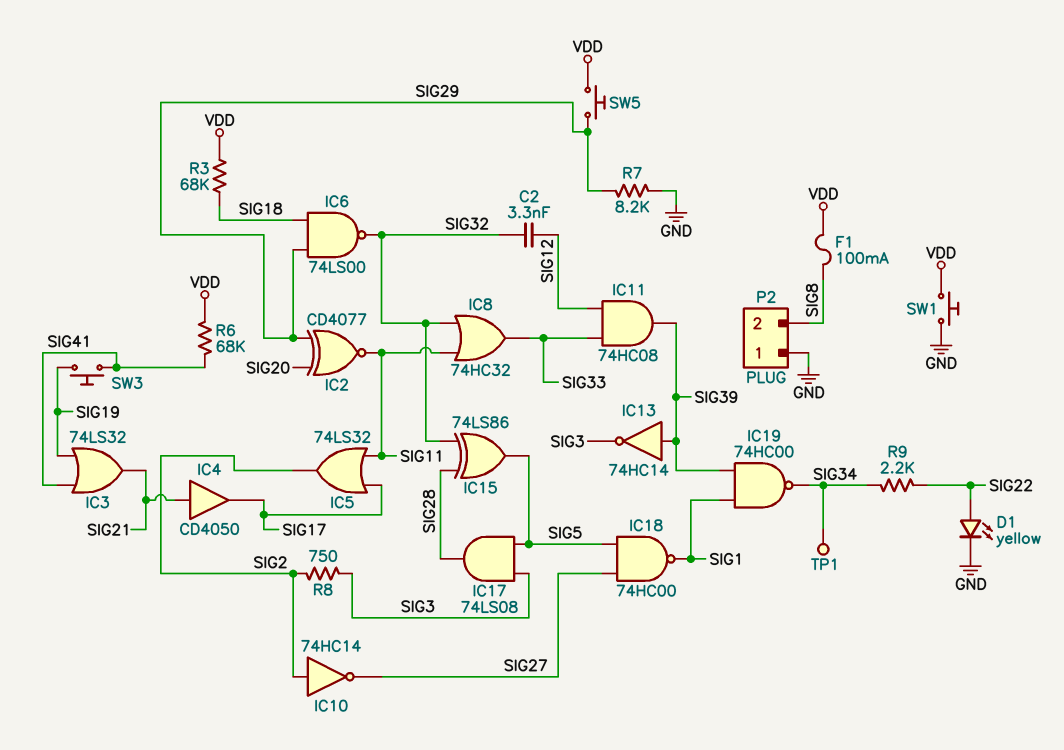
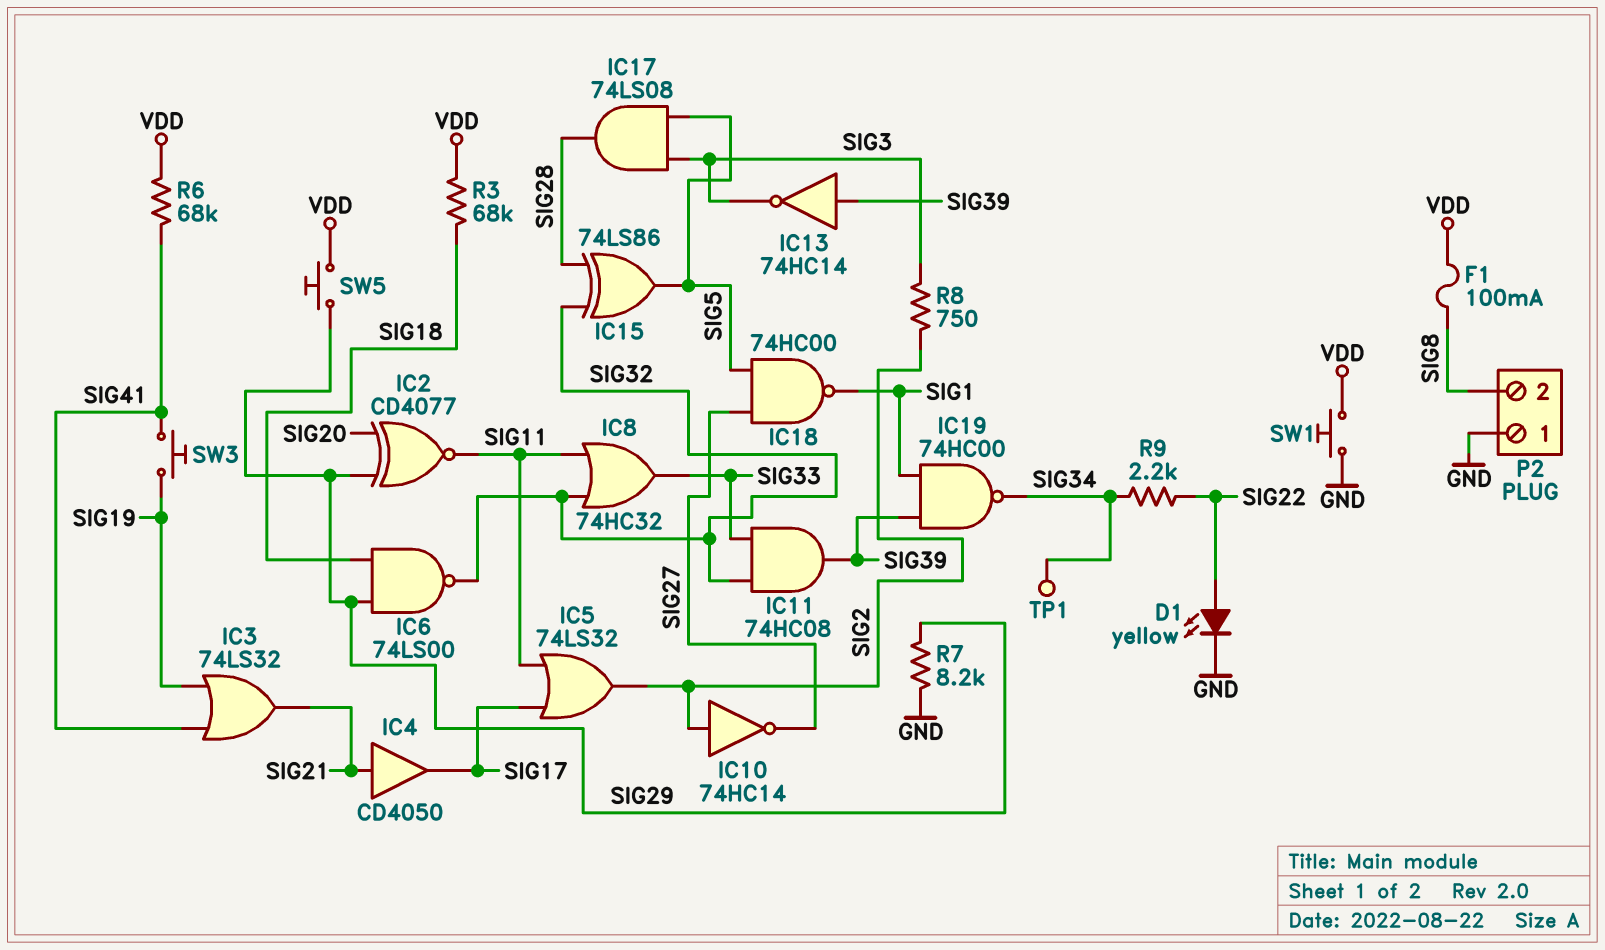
C2: 3.3nF (SIG12, SIG32) -> none
IC11: AND 74HC08 (in SIG12, in SIG33, out SIG39) -> AND 74HC08 (in SIG32, in SIG33, out SIG39)

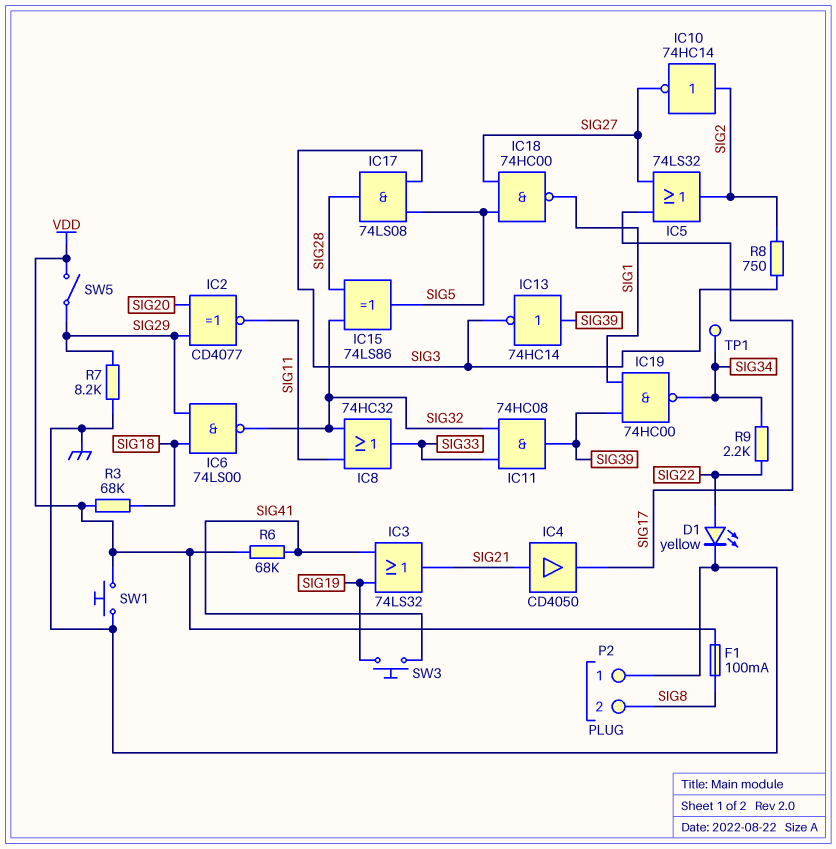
IC5: OR 74LS32 (in SIG11, in SIG17, out SIG2) -> OR 74LS32 (in SIG17, in SIG27, out SIG2)
SW5: button (SIG29, VDD) -> switch (SIG29, VDD)

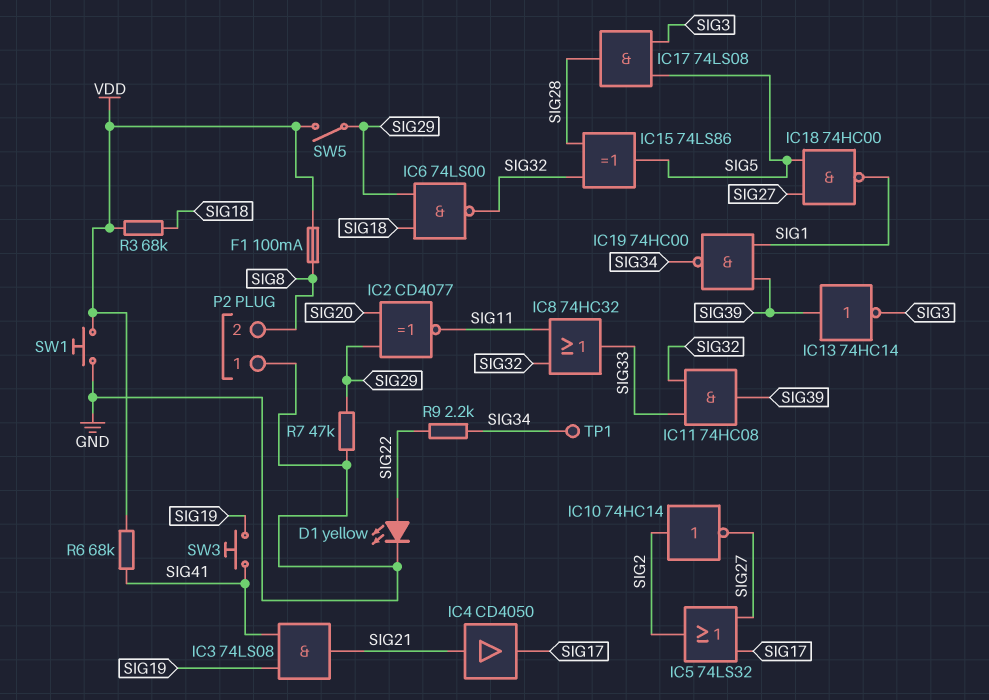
IC3: OR 74LS32 (in SIG19, in SIG41, out SIG21) -> AND 74LS08 (in SIG19, in SIG41, out SIG21)
R7: 8.2k (GND, SIG29) -> 47k (GND, SIG29)
R8: 750 (SIG2, SIG3) -> none

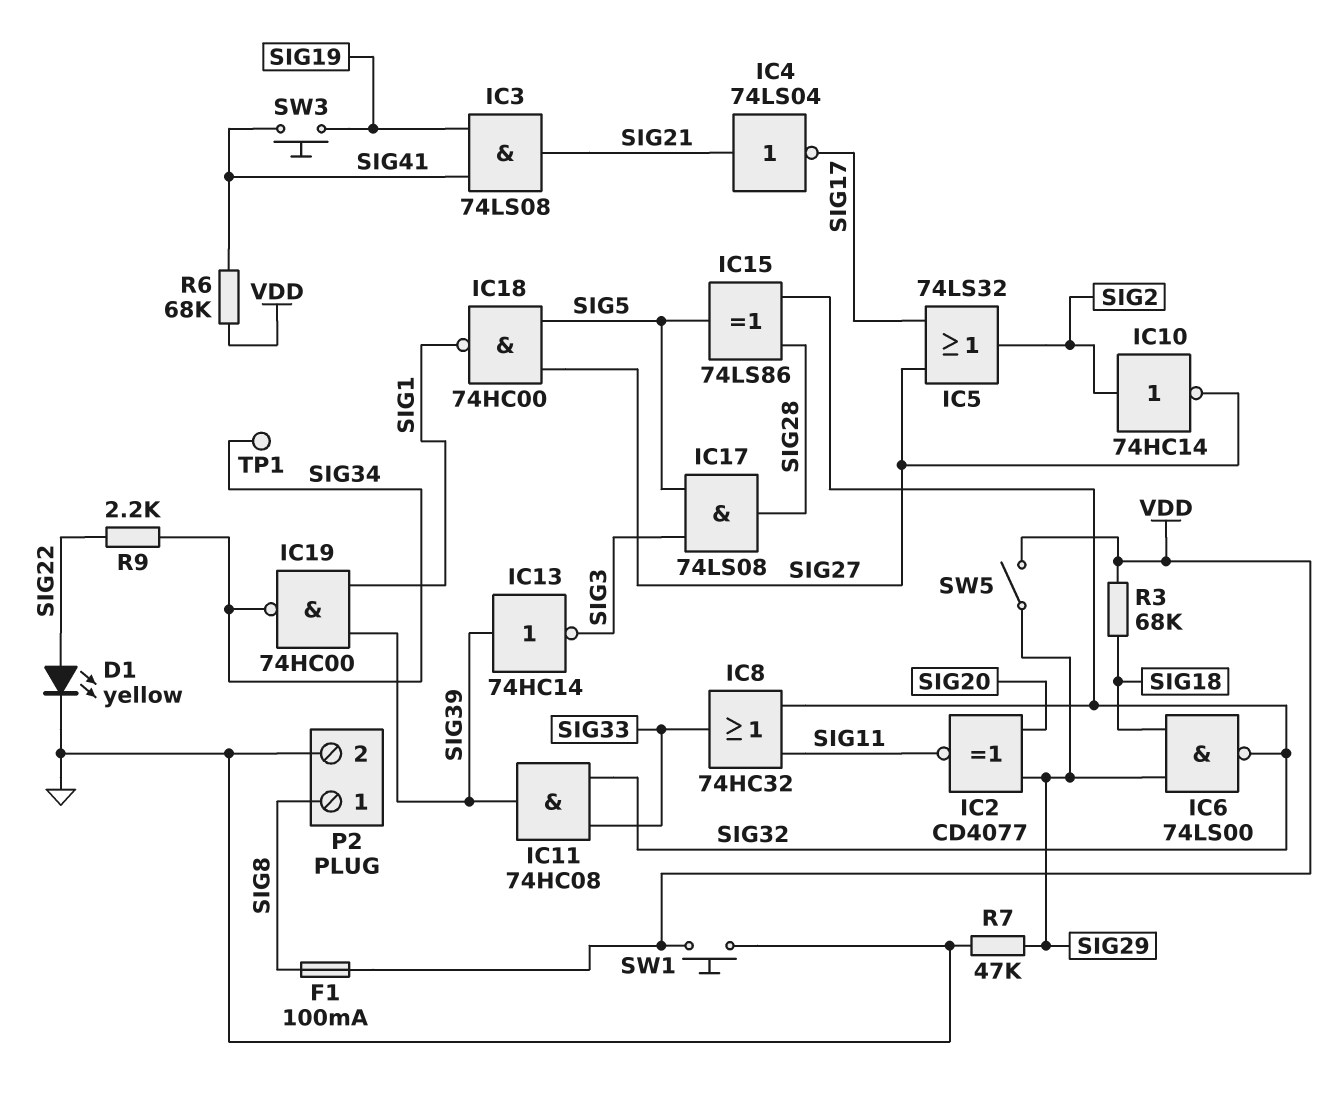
IC4: buffer CD4050 (in SIG21, out SIG17) -> NOT 74LS04 (in SIG21, out SIG17)
P2 pin 1: GND -> SIG8
P2 pin 2: SIG8 -> GND

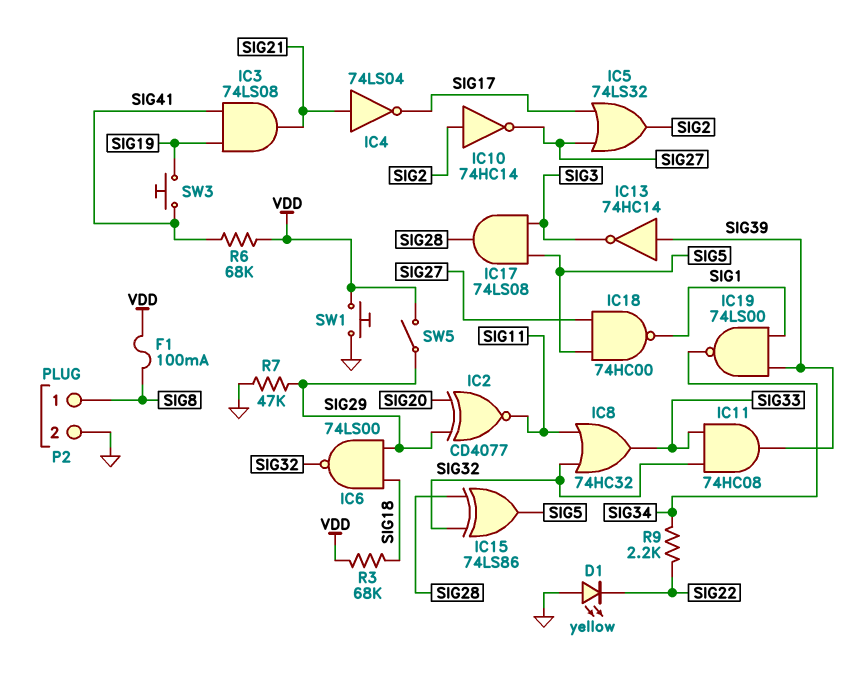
D1: LED yellow (A SIG22, K GND) -> LED yellow (A GND, K SIG22)
IC19: NAND 74HC00 (in SIG1, in SIG39, out SIG34) -> NAND 74LS00 (in SIG1, in SIG39, out SIG34)
TP1: test point (SIG34) -> none

